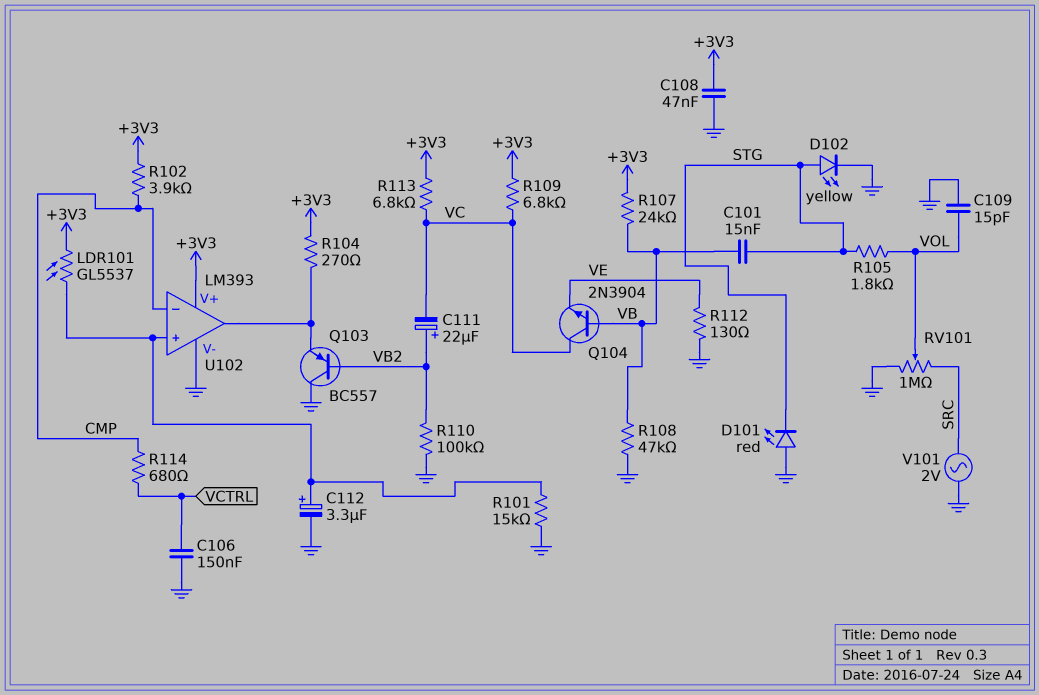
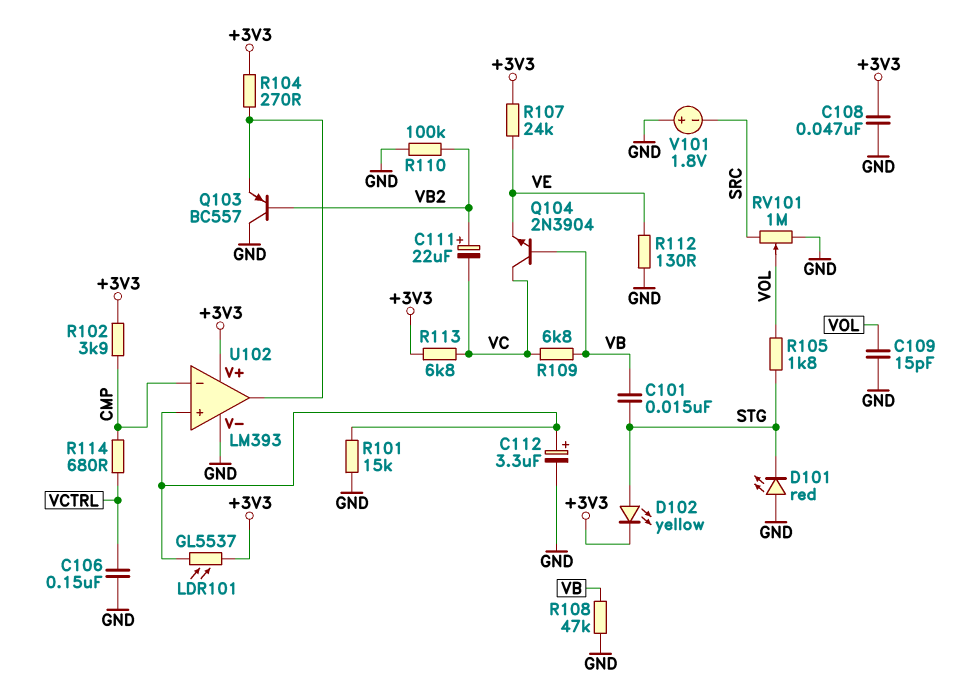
D102: LED yellow (A STG, K GND) -> LED yellow (A STG, K +3V3)
R107: 24k (+3V3, VB) -> 24k (+3V3, VE)
R109: 6.8k (+3V3, VC) -> 6.8k (VB, VC)
V101: AC 2V (GND, SRC) -> 1.8V (plus GND, minus SRC)

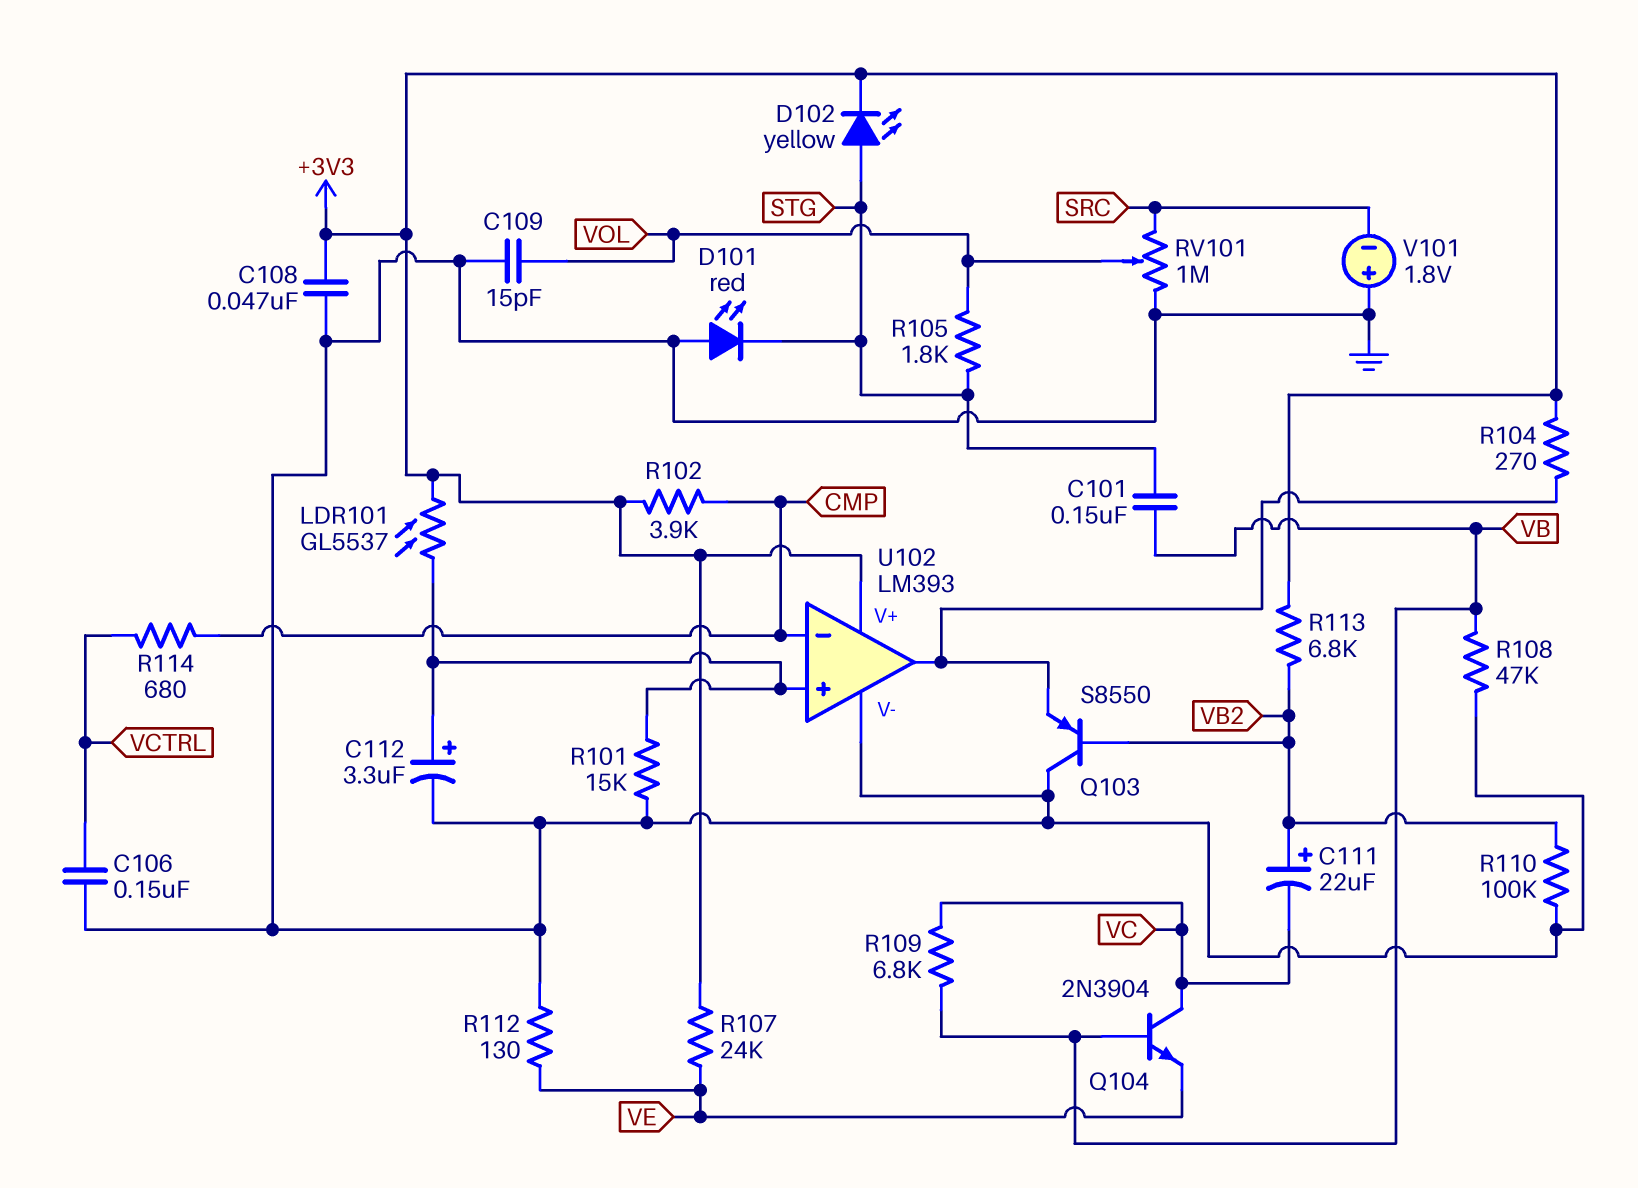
C101: 15nF (STG, VB) -> 150nF (STG, VB)
Q103: PNP BC557 (B VB2, C GND, E U102/out) -> PNP S8550 (B VB2, C GND, E U102/out)
R113: 6.8k (+3V3, VC) -> 6.8k (+3V3, VB2)

